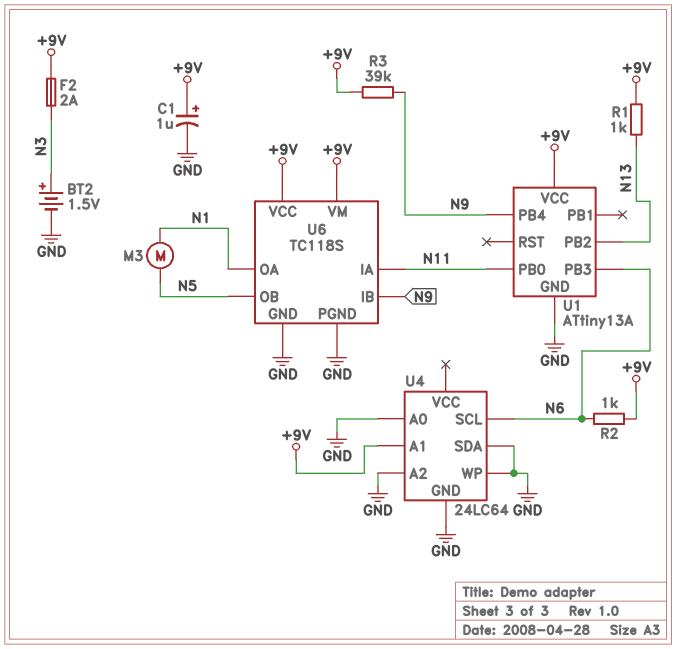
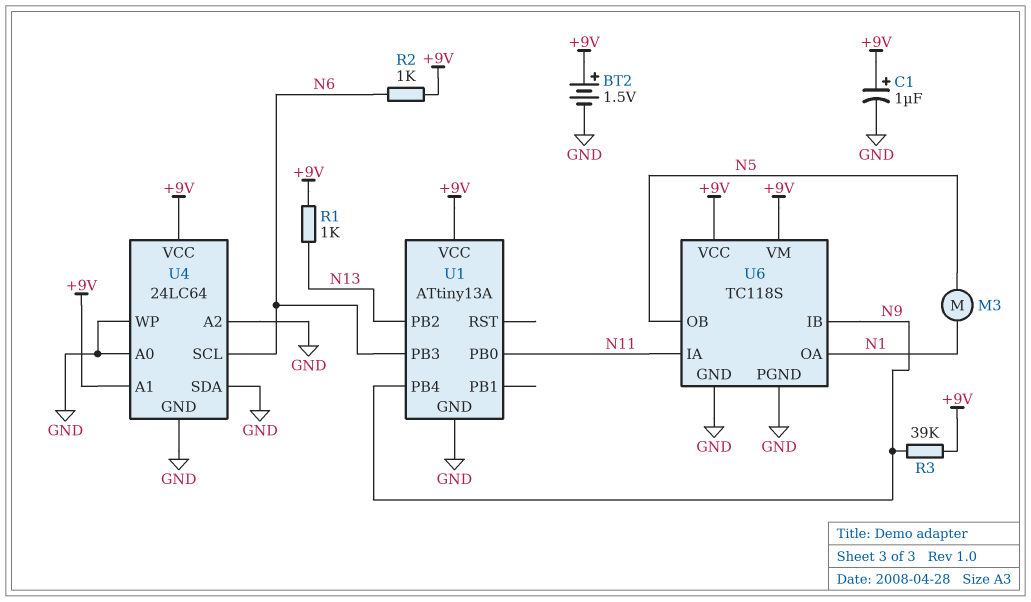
BT2: 1.5V (plus N3, minus GND) -> 1.5V (plus +9V, minus GND)
F2: 2A (+9V, N3) -> none
U4 pin VCC: none -> +9V

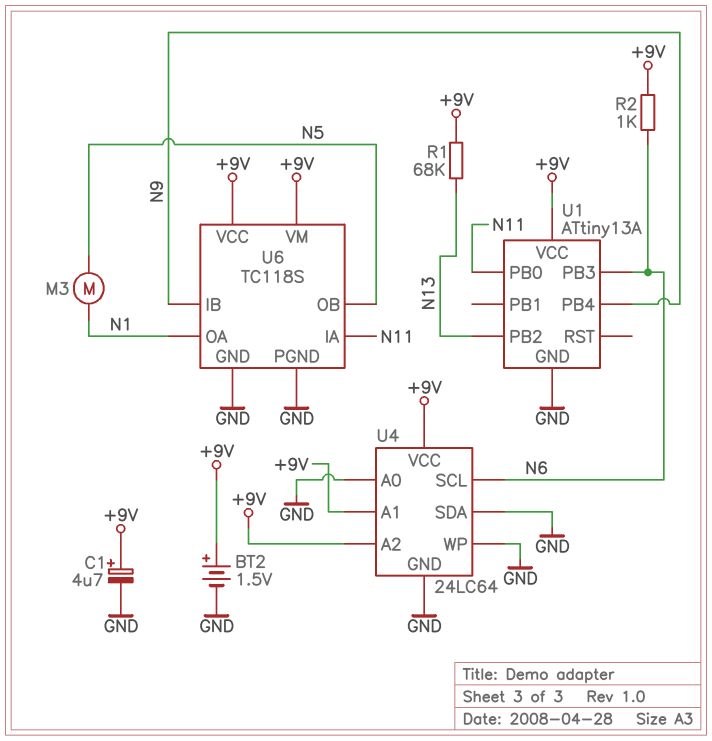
C1: 1uF (plus +9V, minus GND) -> 4.7uF (plus +9V, minus GND)
R1: 1k (+9V, N13) -> 68k (+9V, N13)
R3: 39k (+9V, N9) -> none
U4 pin A2: GND -> +9V

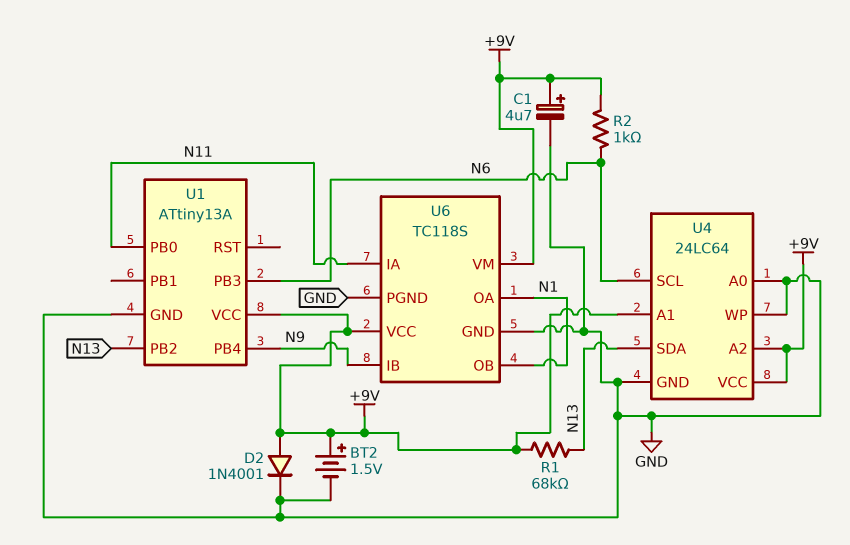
D2: none -> diode 1N4001 (A +9V, K GND)
M3: motor (N1, N5) -> none
U4 pin SDA: GND -> N13
U6 pin OB: N5 -> N1

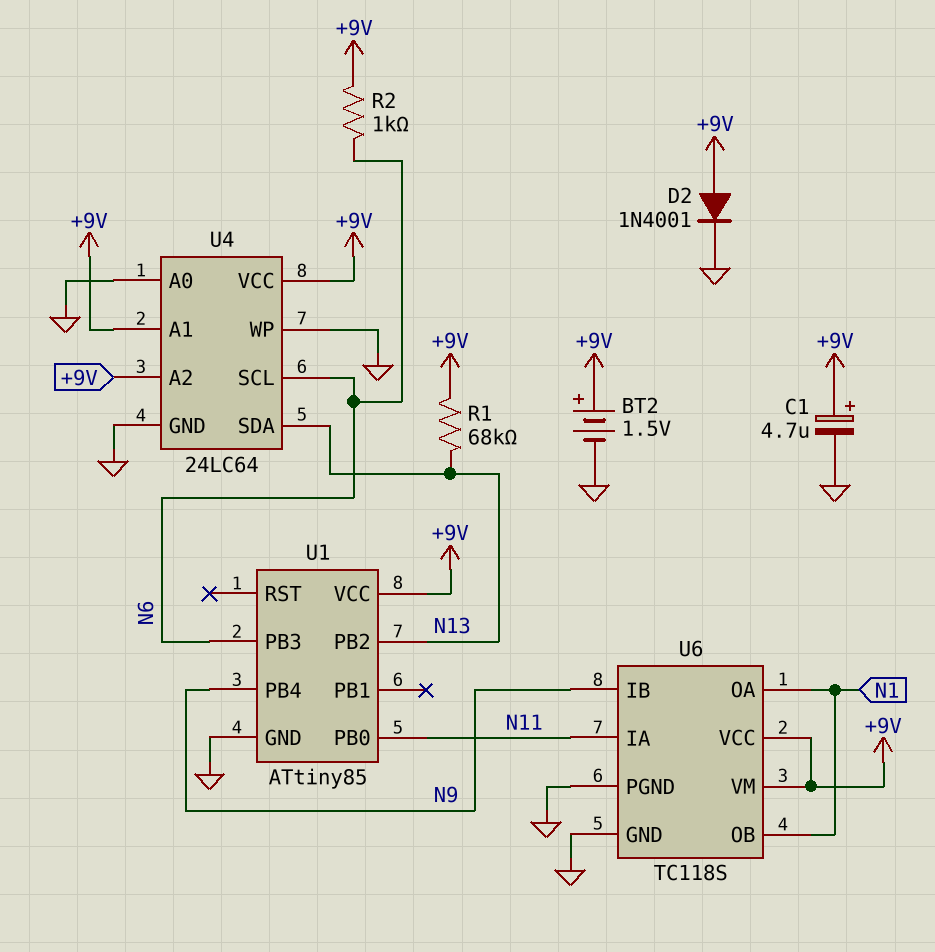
U1: ATtiny13A -> ATtiny85

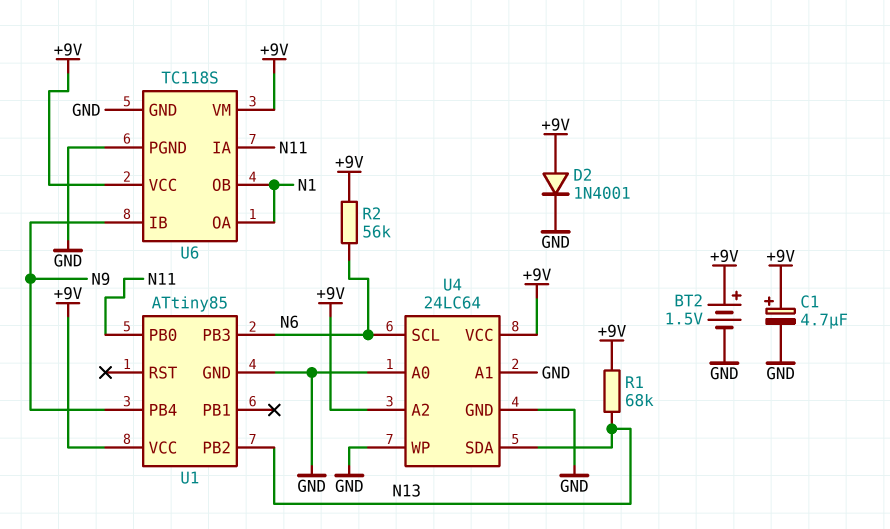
R2: 1k (+9V, N6) -> 56k (+9V, N6)
U4 pin A1: +9V -> GND

